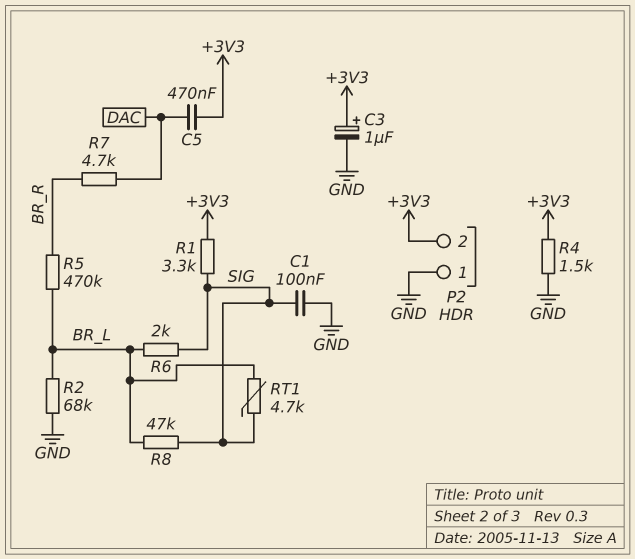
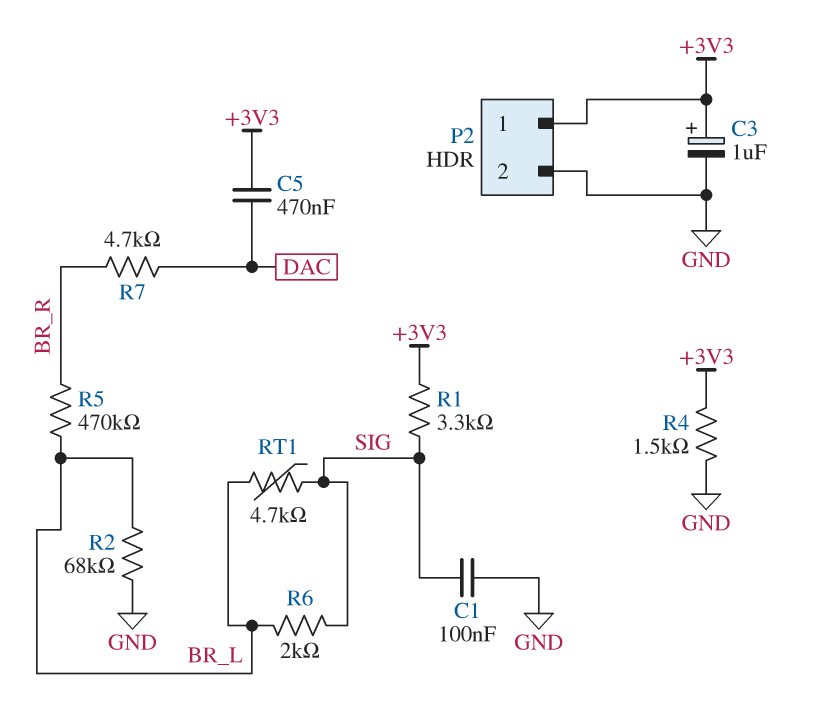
P2 pin 1: GND -> +3V3
P2 pin 2: +3V3 -> GND
R8: 47k (BR_L, SIG) -> none

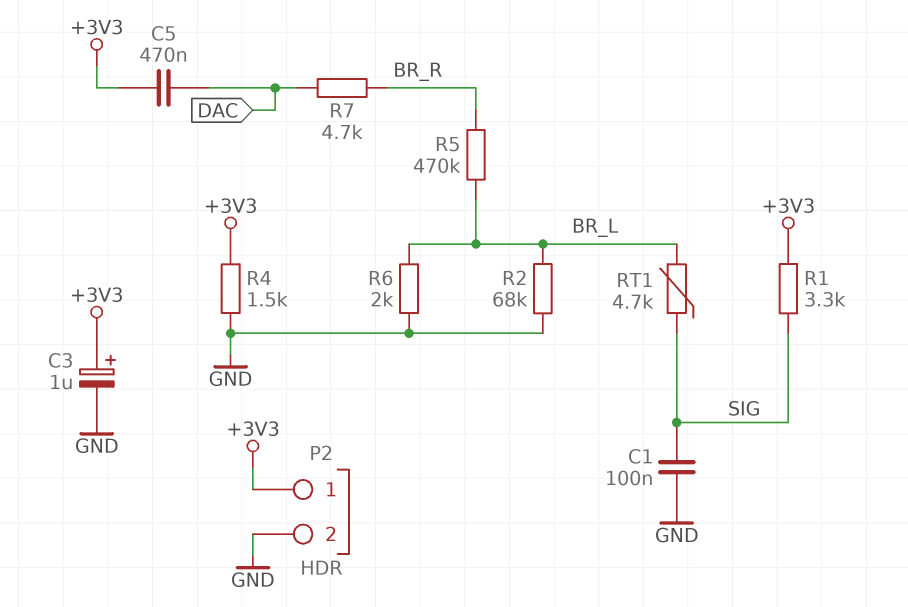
R6: 2k (BR_L, SIG) -> 2k (BR_L, GND)

